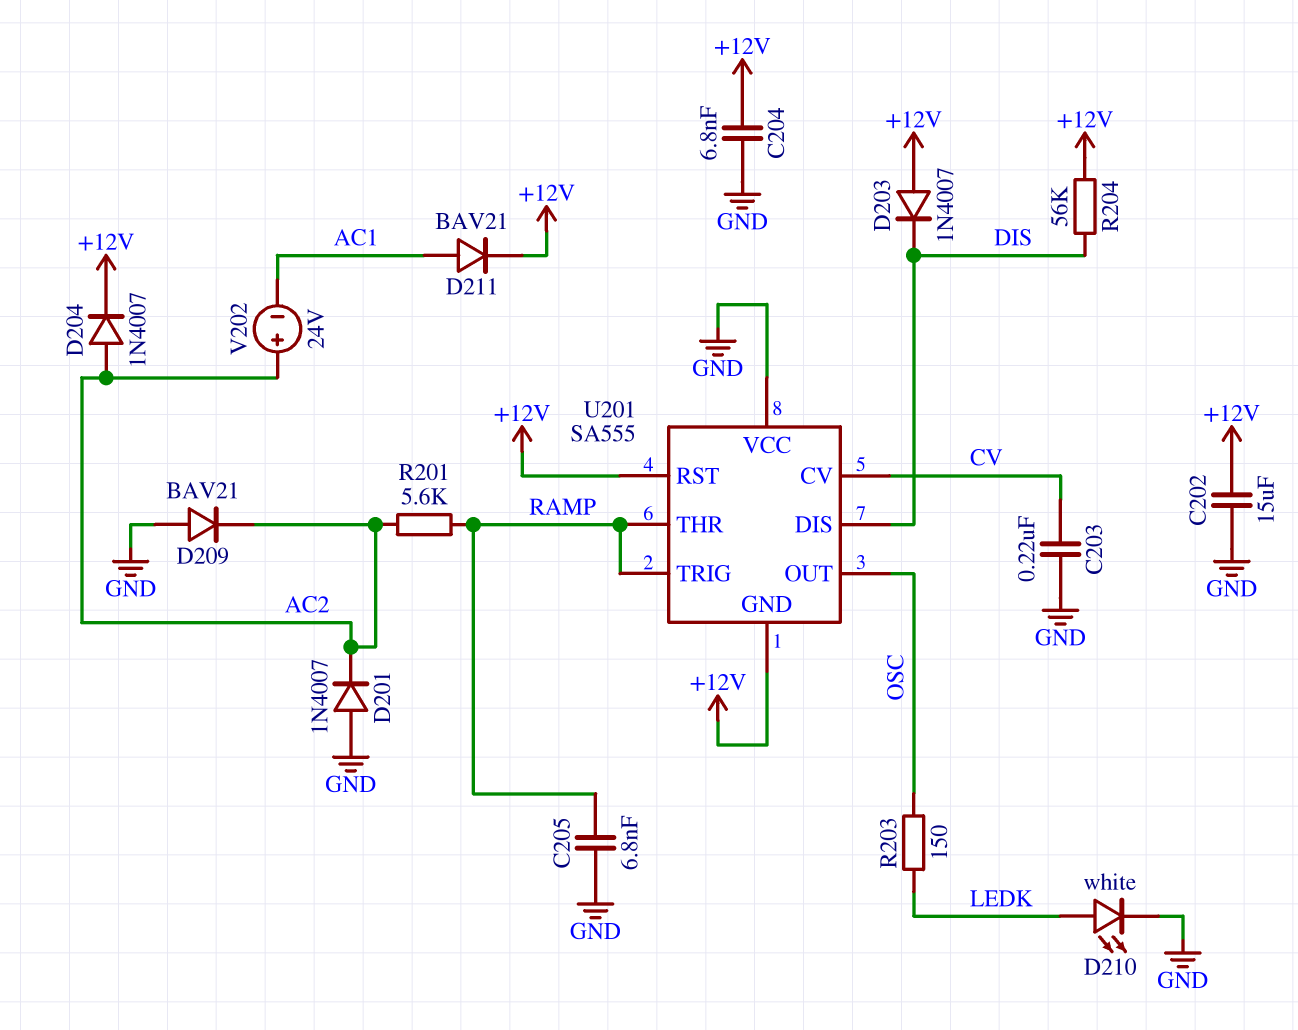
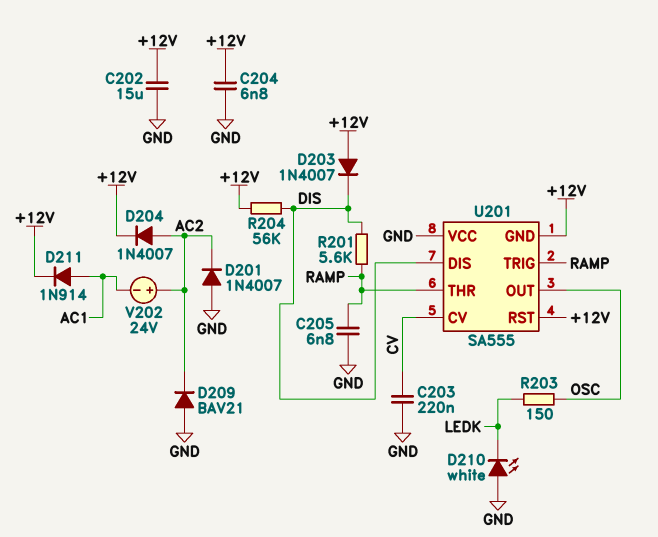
D210: LED white (A LEDK, K GND) -> LED white (A GND, K LEDK)
D211: diode BAV21 (A AC1, K +12V) -> diode 1N914 (A AC1, K +12V)
R201: 5.6k (AC2, RAMP) -> 5.6k (DIS, RAMP)

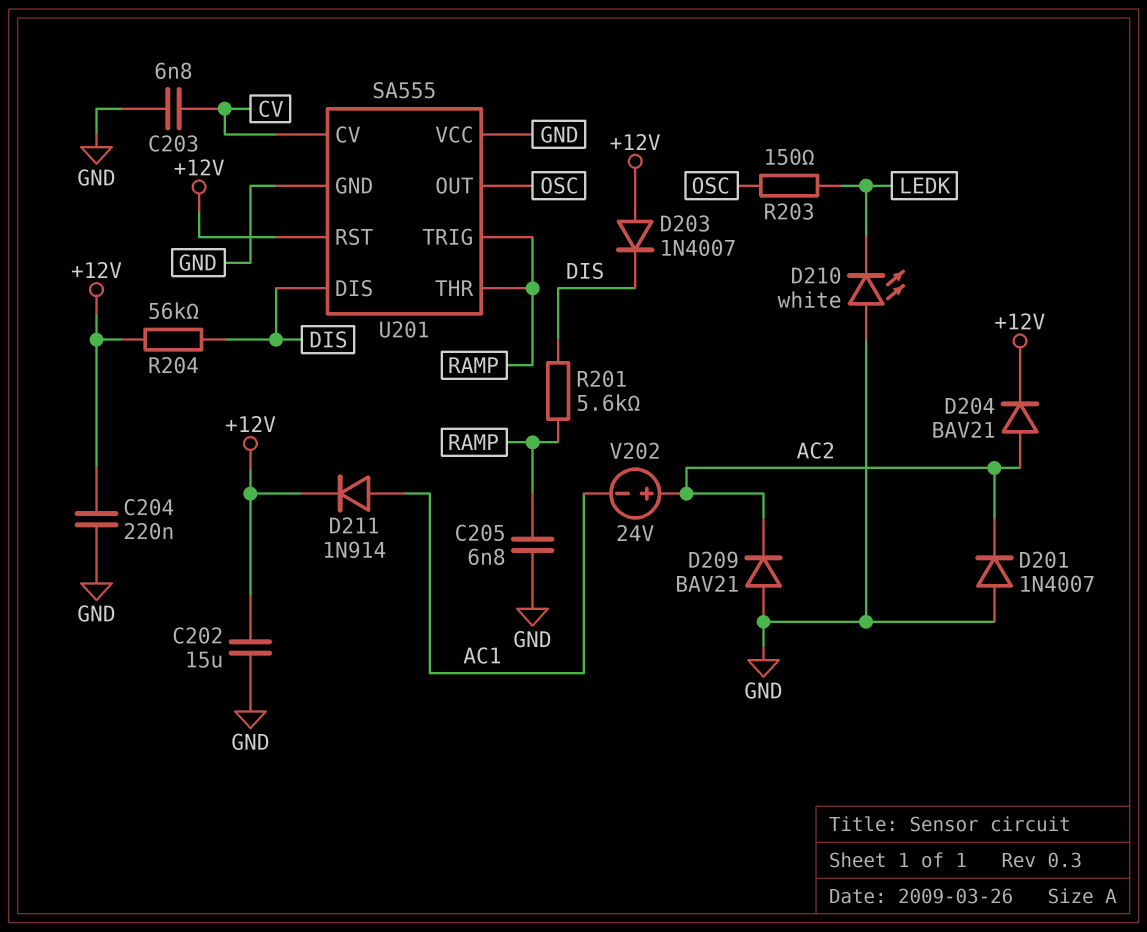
C203: 220nF (CV, GND) -> 6.8nF (CV, GND)
C204: 6.8nF (+12V, GND) -> 220nF (+12V, GND)
D204: diode 1N4007 (A AC2, K +12V) -> diode BAV21 (A AC2, K +12V)
U201 pin GND: +12V -> GND

